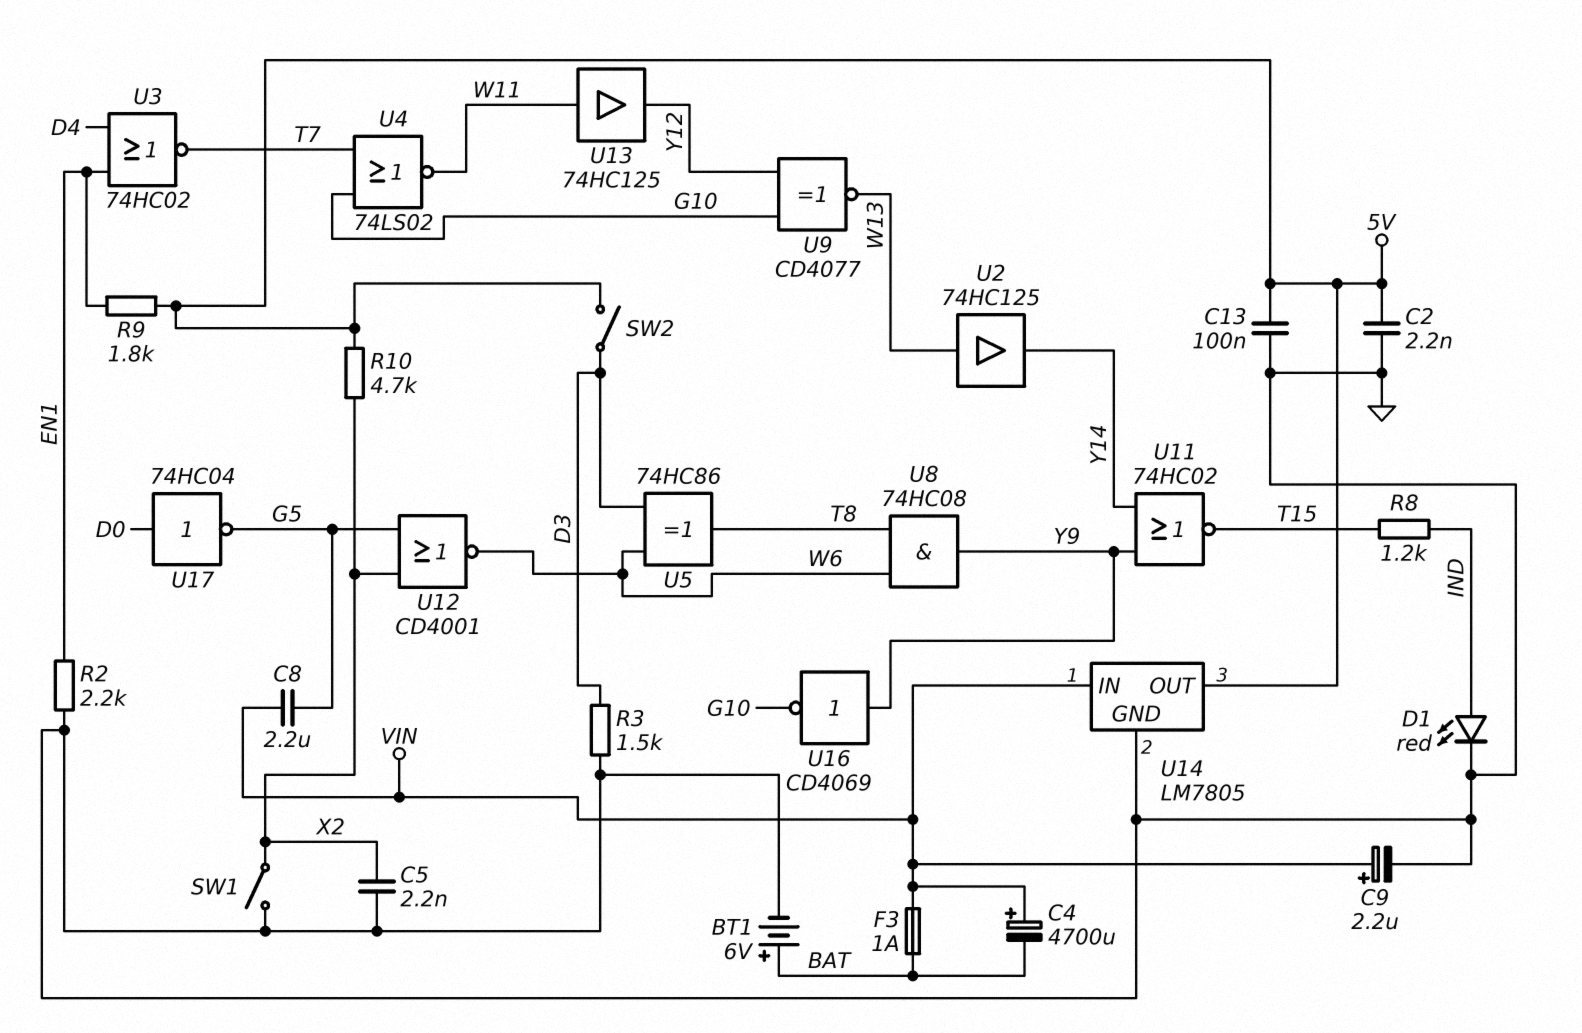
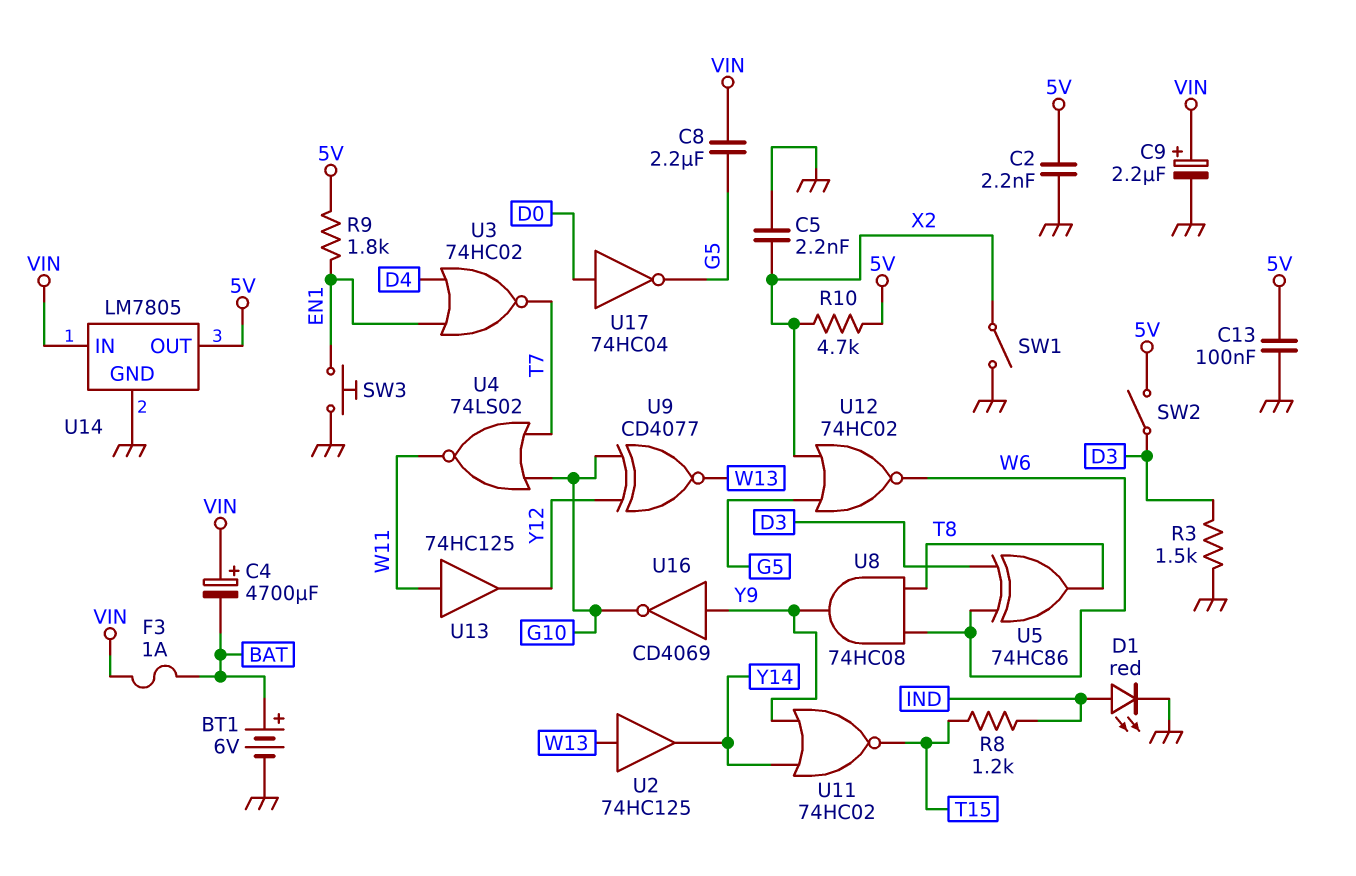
R2: 2.2k (EN1, GND) -> none
SW3: none -> button (EN1, GND)
U12: NOR CD4001 (in G5, in X2, out W6) -> NOR 74HC02 (in G5, in X2, out W6)

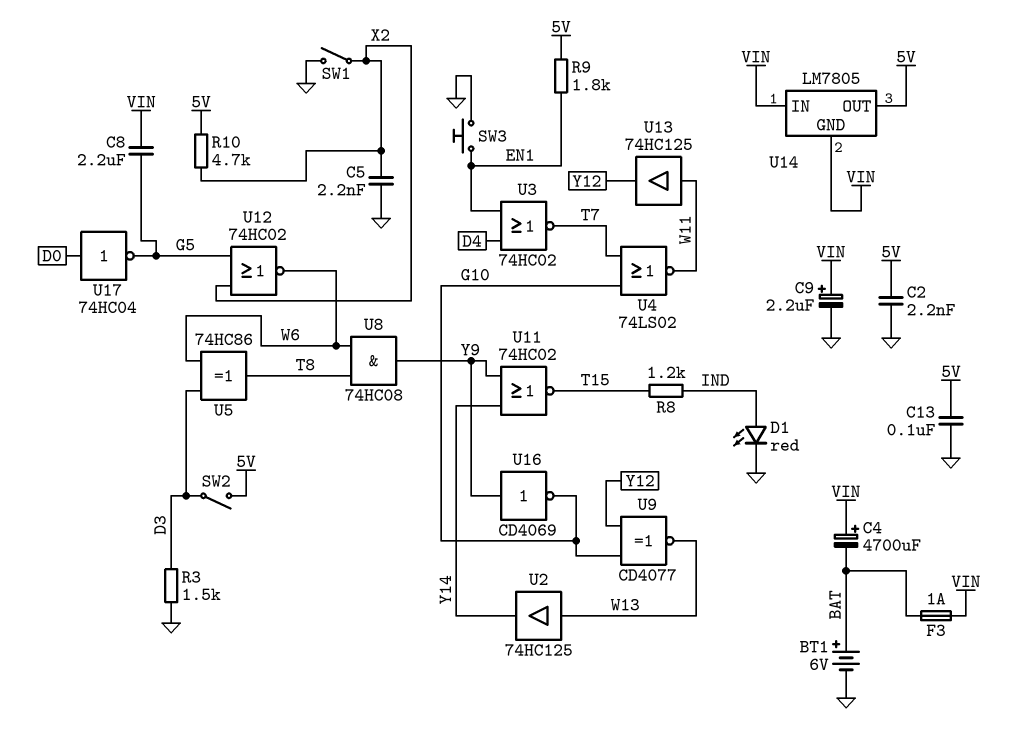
U14 pin GND: GND -> VIN

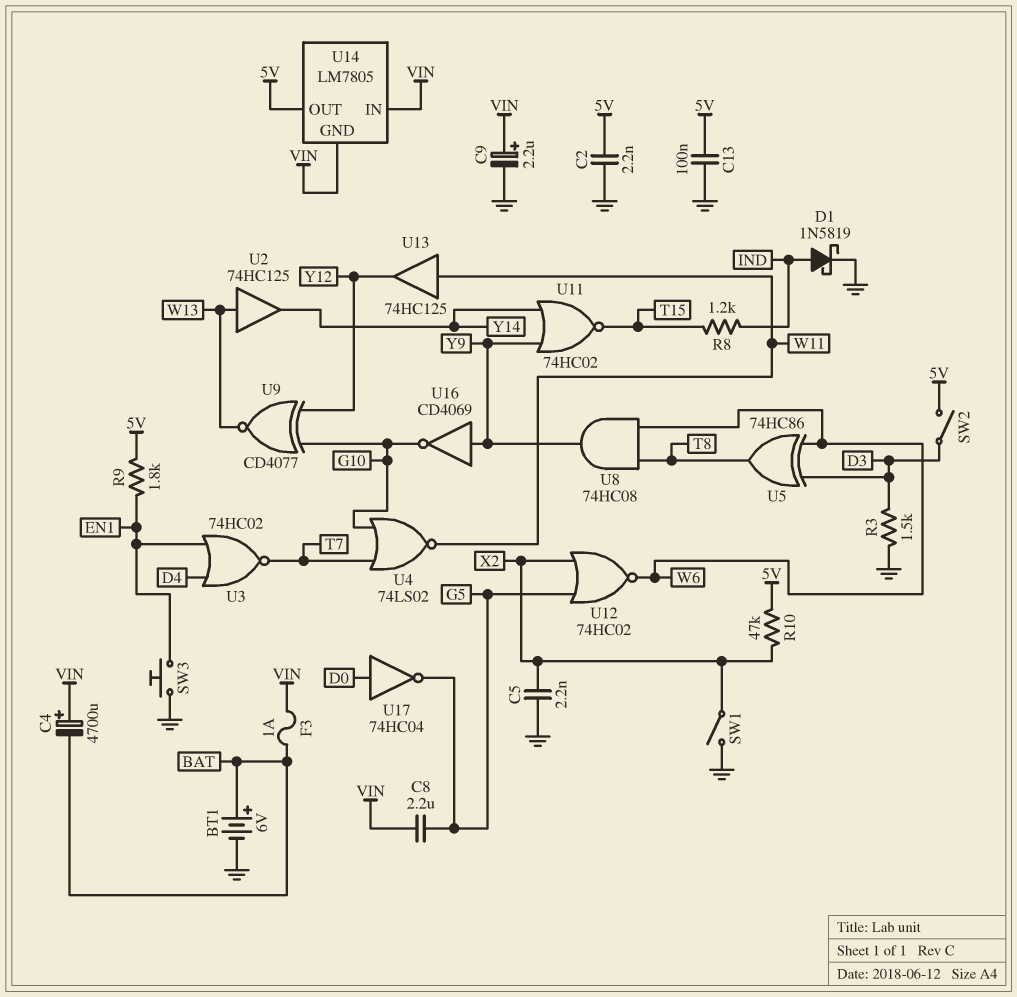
D1: LED red (A IND, K GND) -> schottky 1N5819 (A IND, K GND)
R10: 4.7k (5V, X2) -> 47k (5V, X2)

